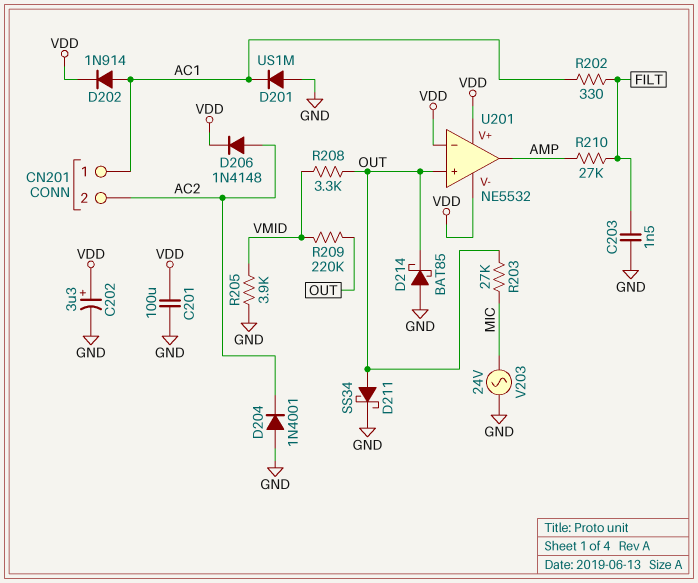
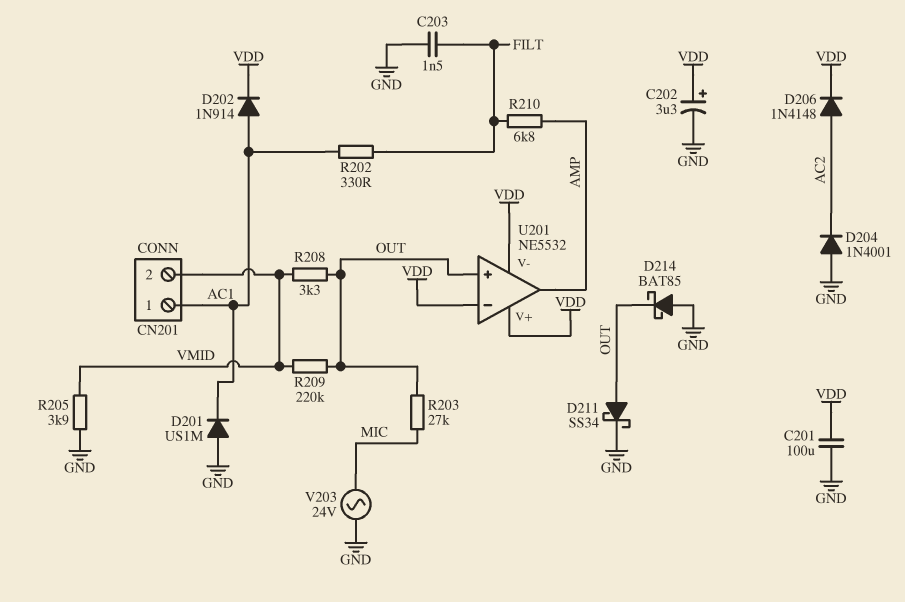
CN201 pin 2: AC2 -> VMID
R210: 27k (AMP, FILT) -> 6.8k (AMP, FILT)

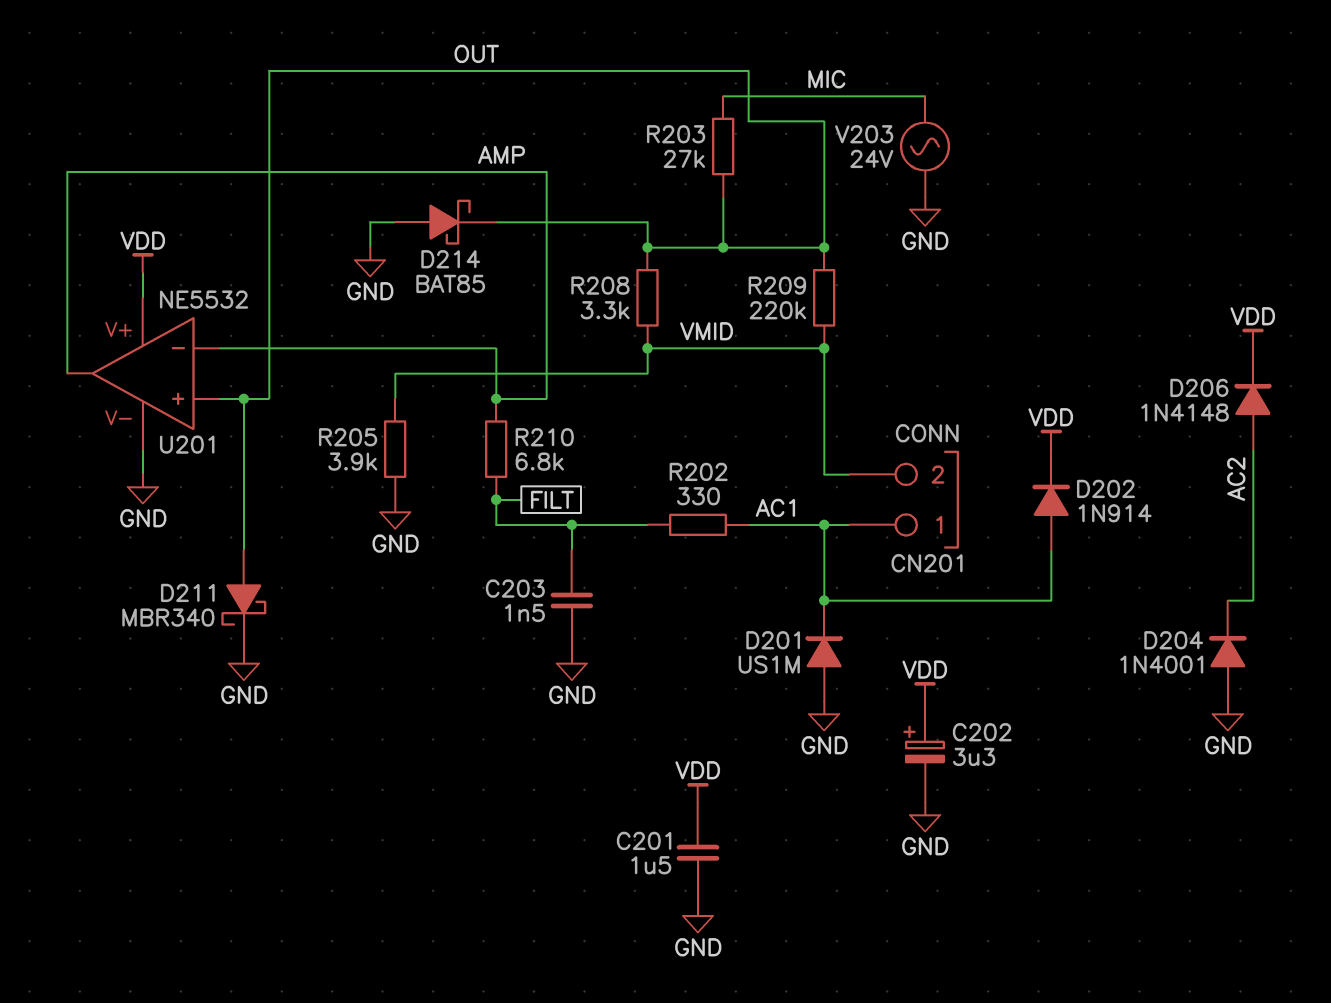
C201: 100uF (GND, VDD) -> 1.5uF (GND, VDD)
D211: schottky SS34 (A OUT, K GND) -> schottky MBR340 (A OUT, K GND)
U201 pin V-: VDD -> GND
U201 pin in-: VDD -> AMP

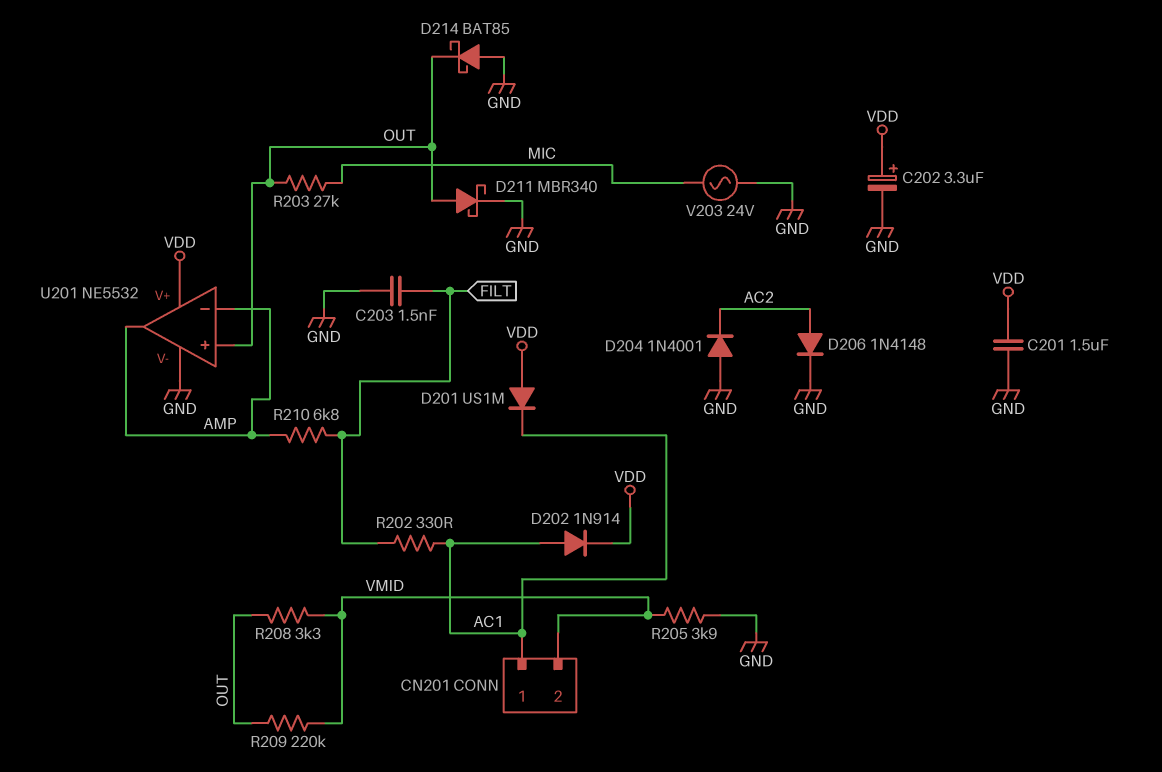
D201: diode US1M (A GND, K AC1) -> diode US1M (A VDD, K AC1)
D206: diode 1N4148 (A AC2, K VDD) -> diode 1N4148 (A AC2, K GND)

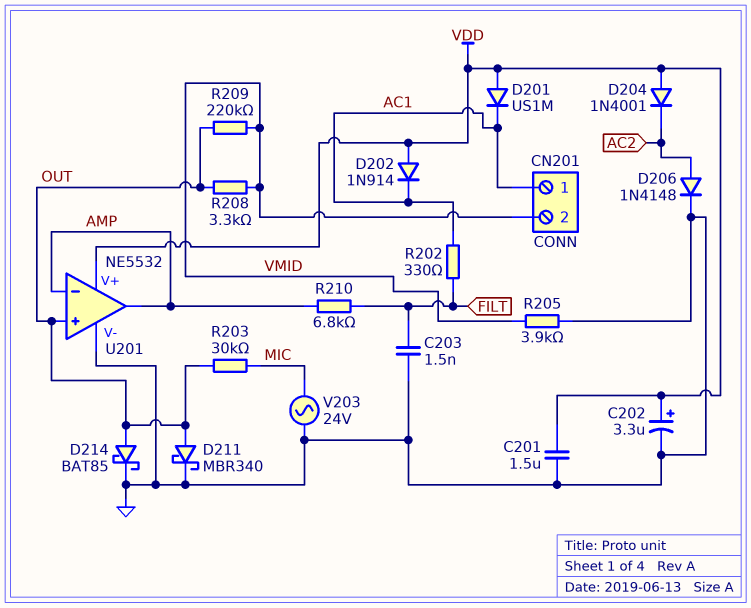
D202: diode 1N914 (A AC1, K VDD) -> diode 1N914 (A VDD, K AC1)
D204: diode 1N4001 (A GND, K AC2) -> diode 1N4001 (A VDD, K AC2)
D214: schottky BAT85 (A GND, K OUT) -> schottky BAT85 (A OUT, K GND)
R203: 27k (MIC, OUT) -> 30k (MIC, OUT)

